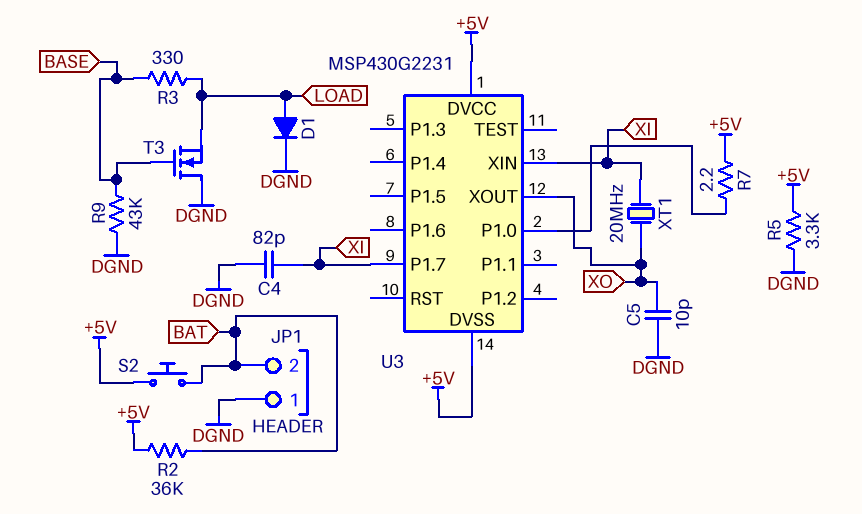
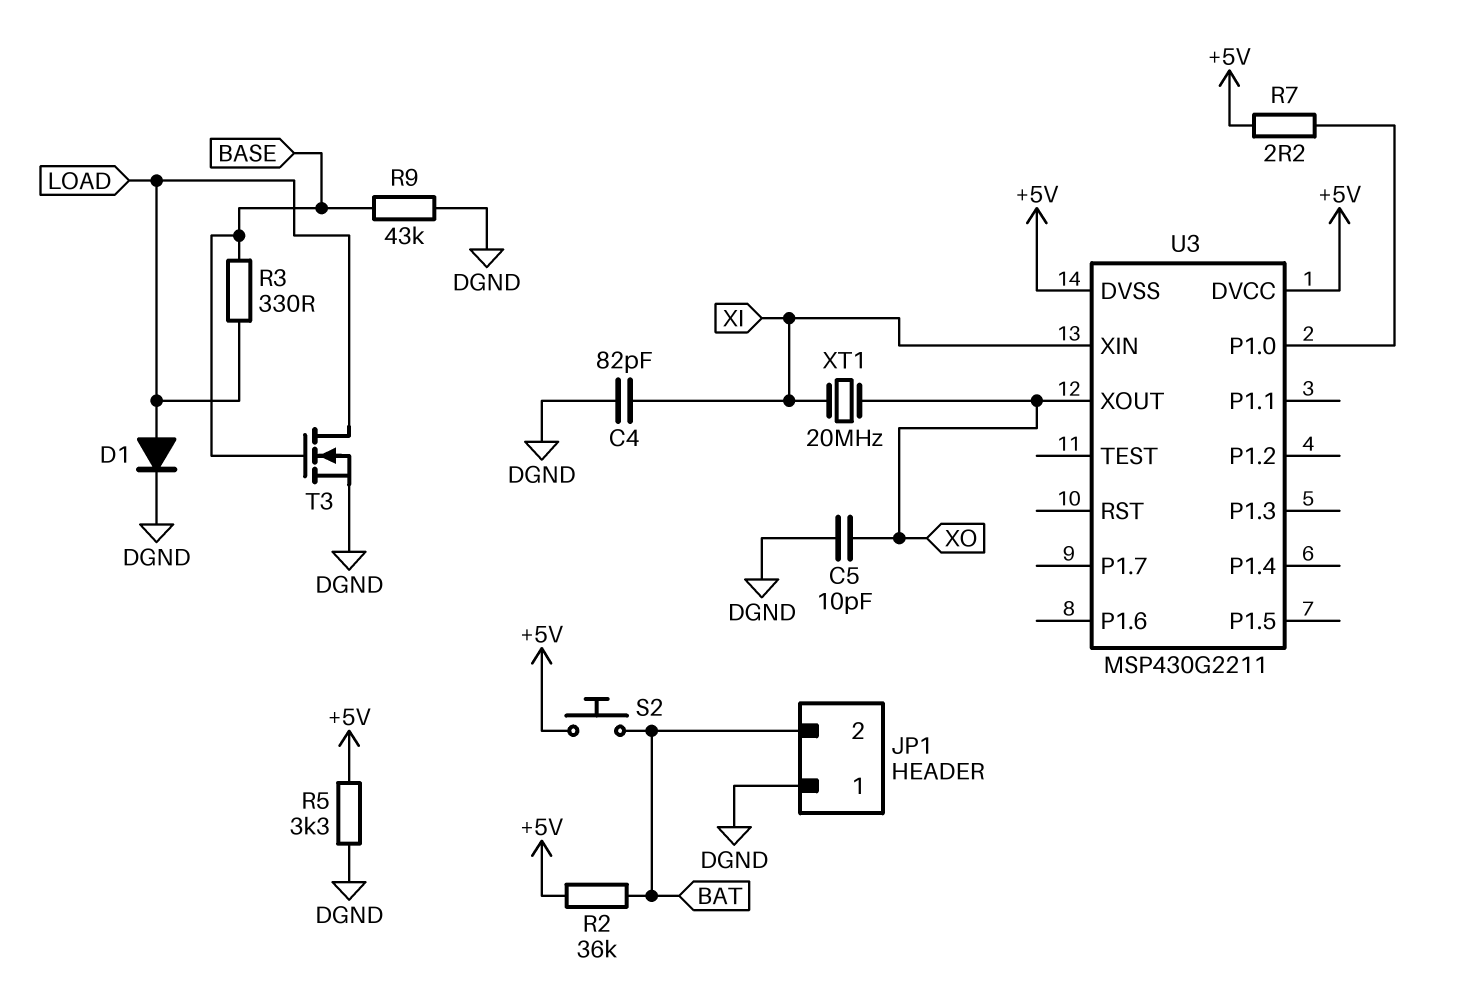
T3: NMOS (G BASE, D DGND, S LOAD) -> NMOS (G BASE, D LOAD, S DGND)
U3: MSP430G2231 -> MSP430G2211
U3 pin P1.7: XI -> none

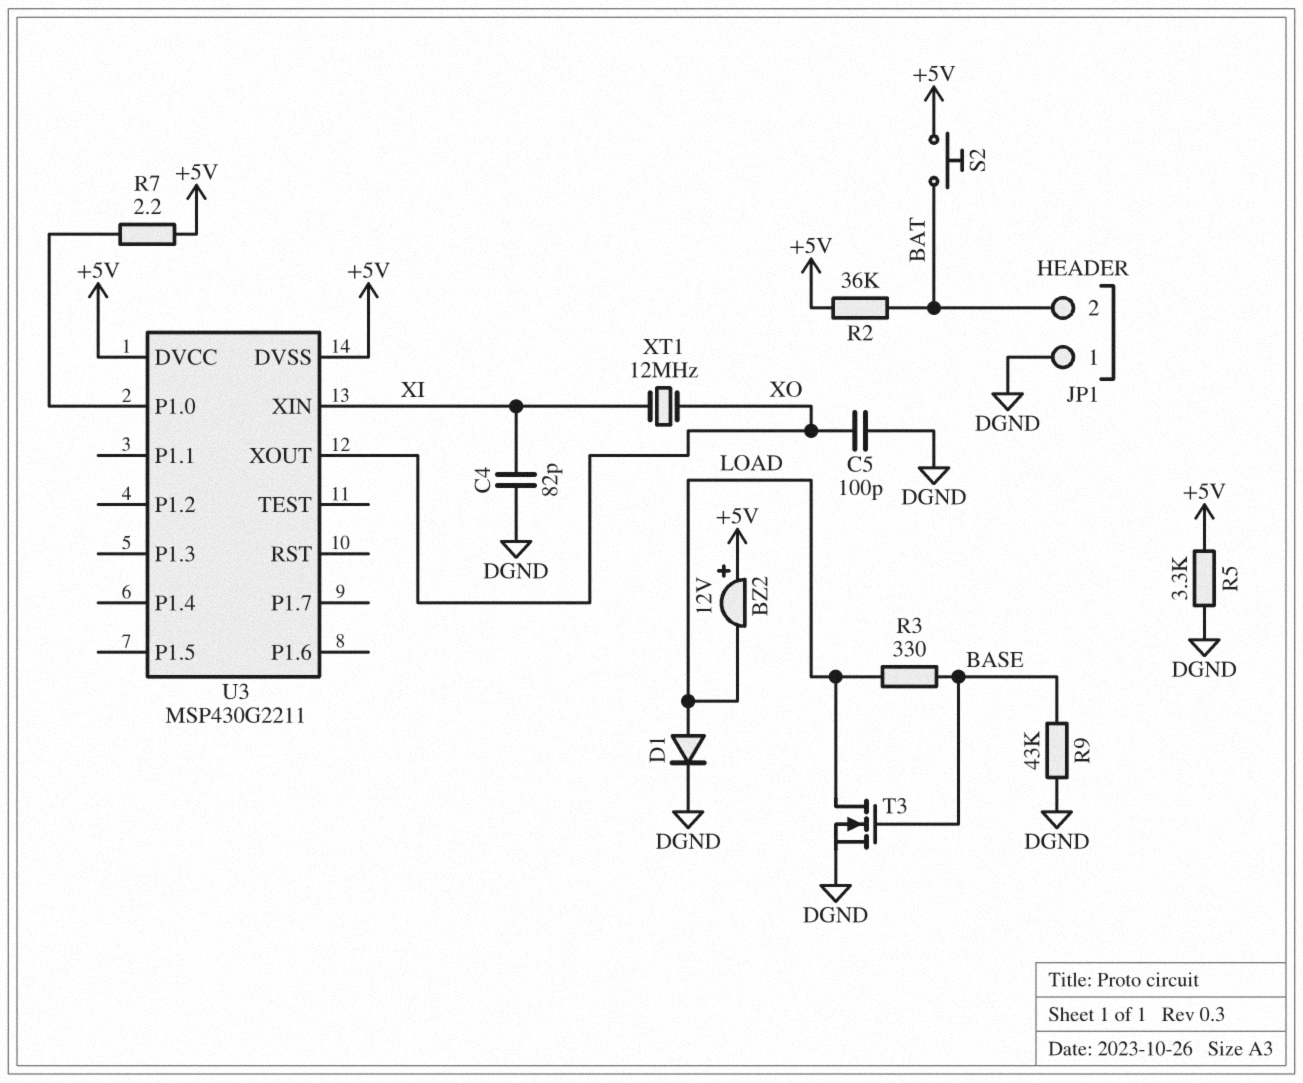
BZ2: none -> buzzer 12V (plus +5V, minus LOAD)
C5: 10pF (DGND, XO) -> 100pF (DGND, XO)
XT1: 20MHz (XI, XO) -> 12MHz (XI, XO)

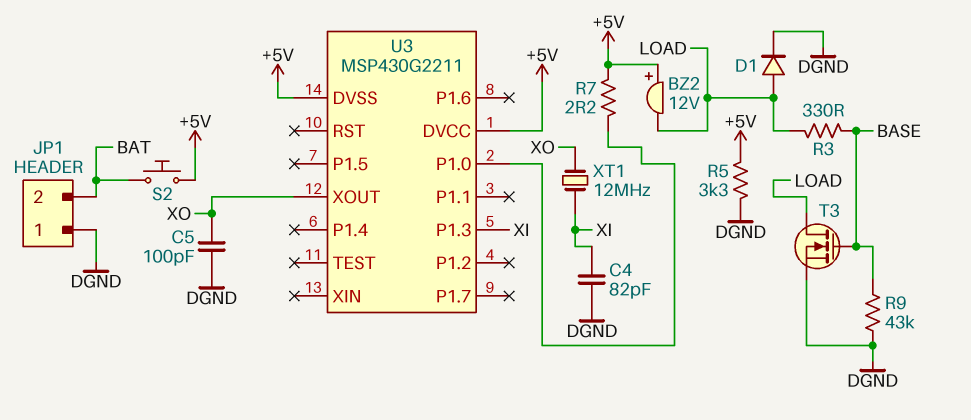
R2: 36k (+5V, BAT) -> none
U3 pin P1.3: none -> XI
U3 pin XIN: XI -> none

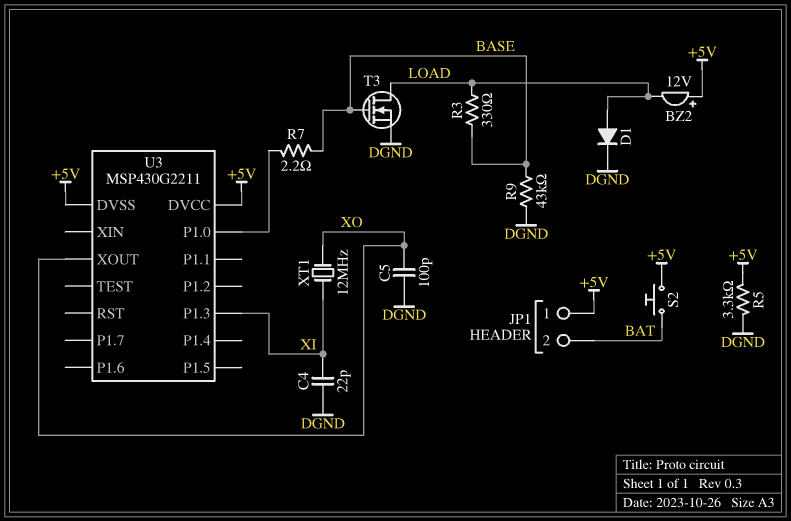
C4: 82pF (DGND, XI) -> 22pF (DGND, XI)
JP1 pin 1: DGND -> +5V
R7: 2.2 (+5V, U3/P1.0) -> 2.2 (BASE, U3/P1.0)

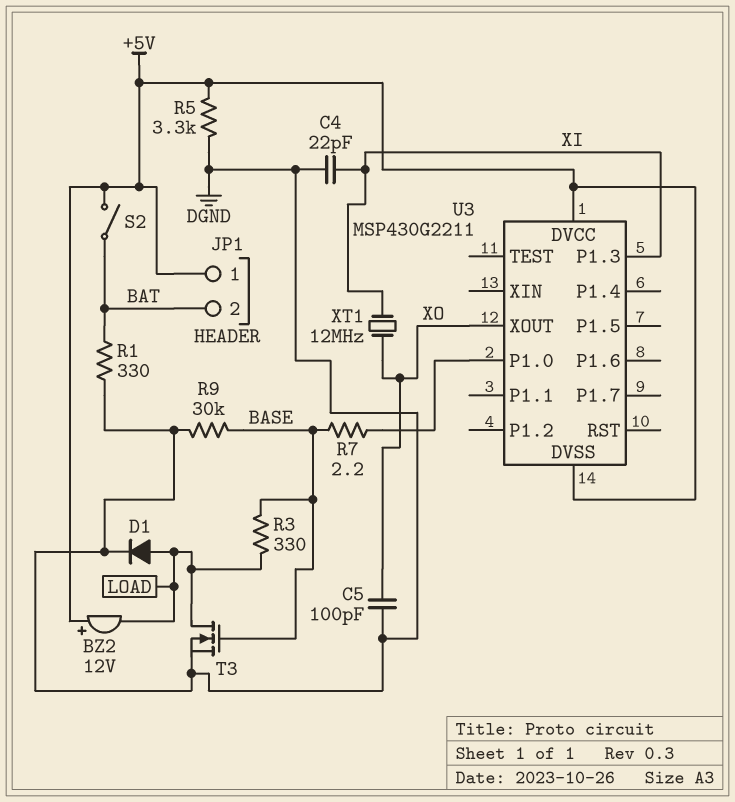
R1: none -> 330 (BAT, DGND)
R9: 43k (BASE, DGND) -> 30k (BASE, DGND)
S2: button (+5V, BAT) -> switch (+5V, BAT)

